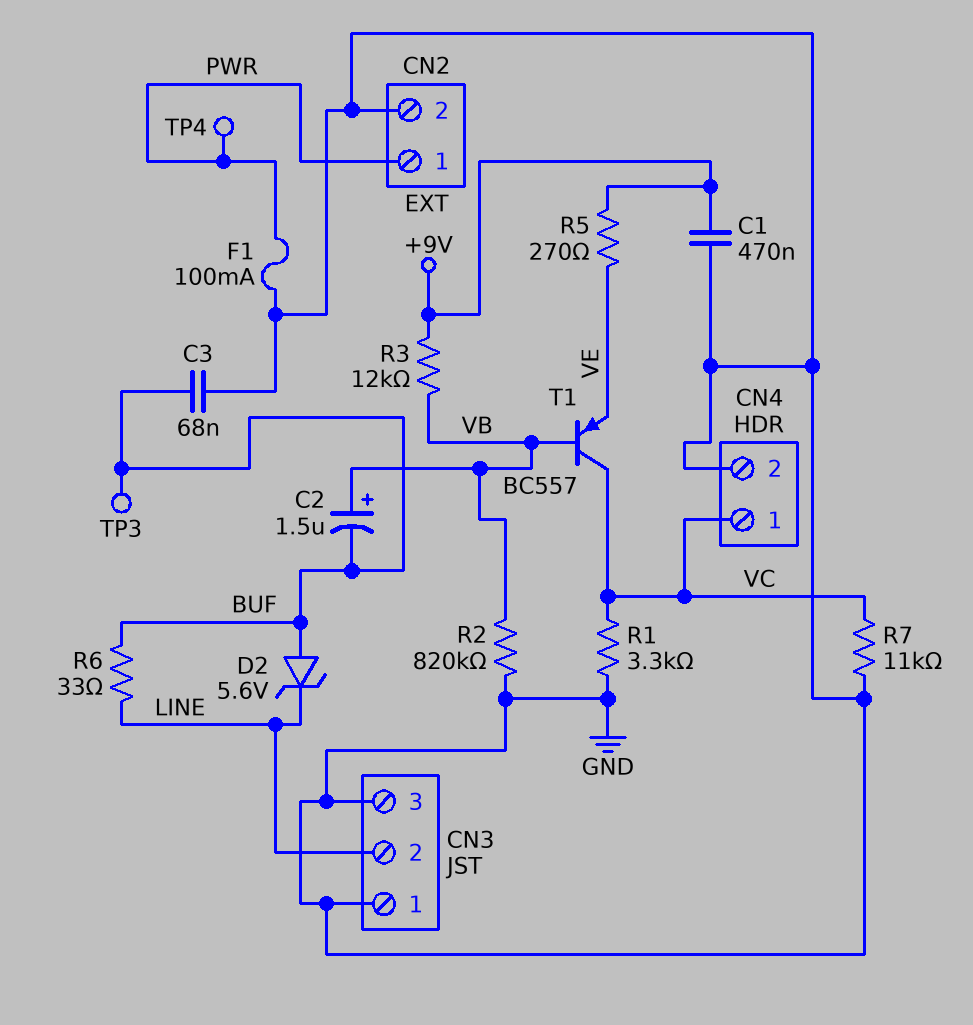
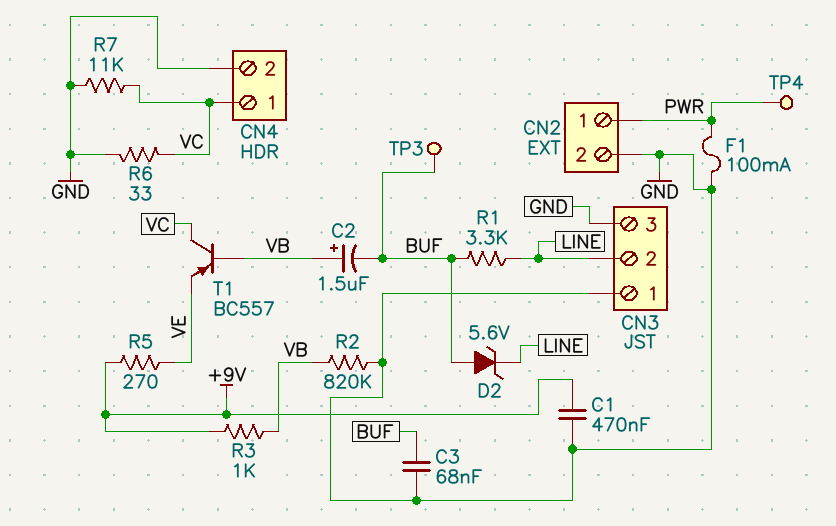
R1: 3.3k (GND, VC) -> 3.3k (BUF, LINE)
R3: 12k (+9V, VB) -> 1k (+9V, VB)
R6: 33 (BUF, LINE) -> 33 (GND, VC)

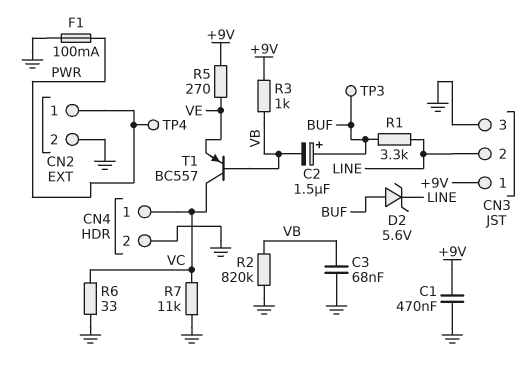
C2: 1.5uF (plus VB, minus BUF) -> 1.5uF (plus BUF, minus VB)
C3: 68nF (BUF, GND) -> 68nF (GND, VB)
CN3 pin 1: GND -> +9V

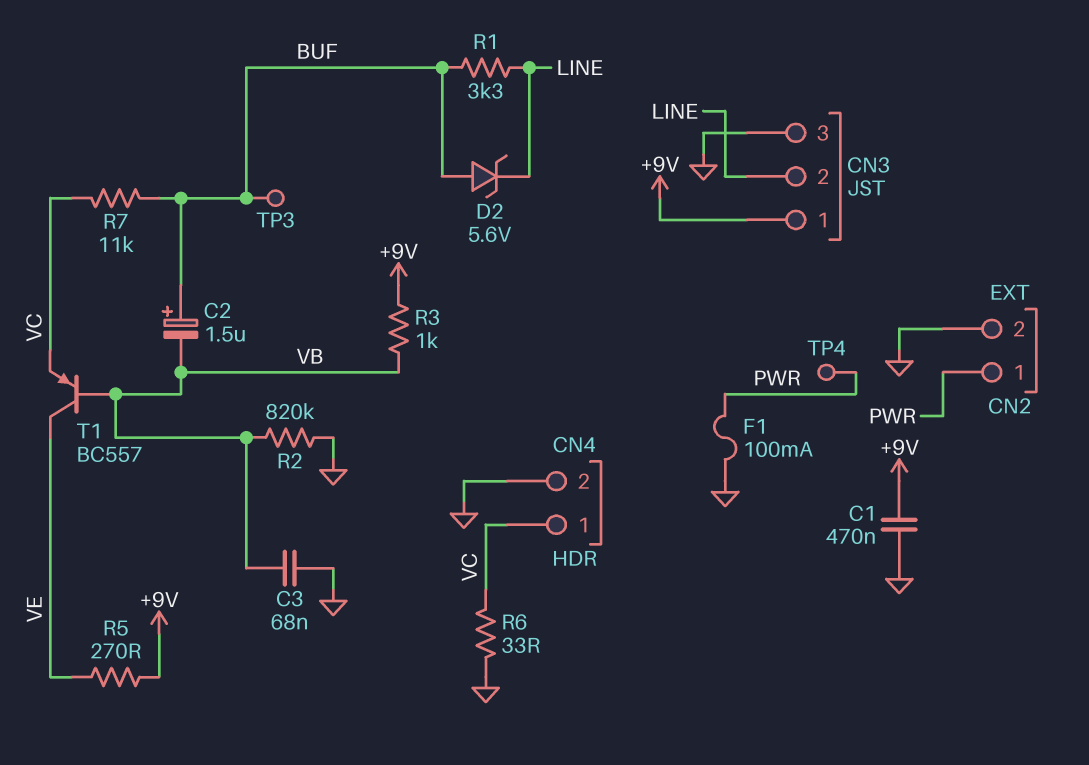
R7: 11k (GND, VC) -> 11k (BUF, VC)
T1: PNP BC557 (B VB, C VC, E VE) -> PNP BC557 (B VB, C VE, E VC)

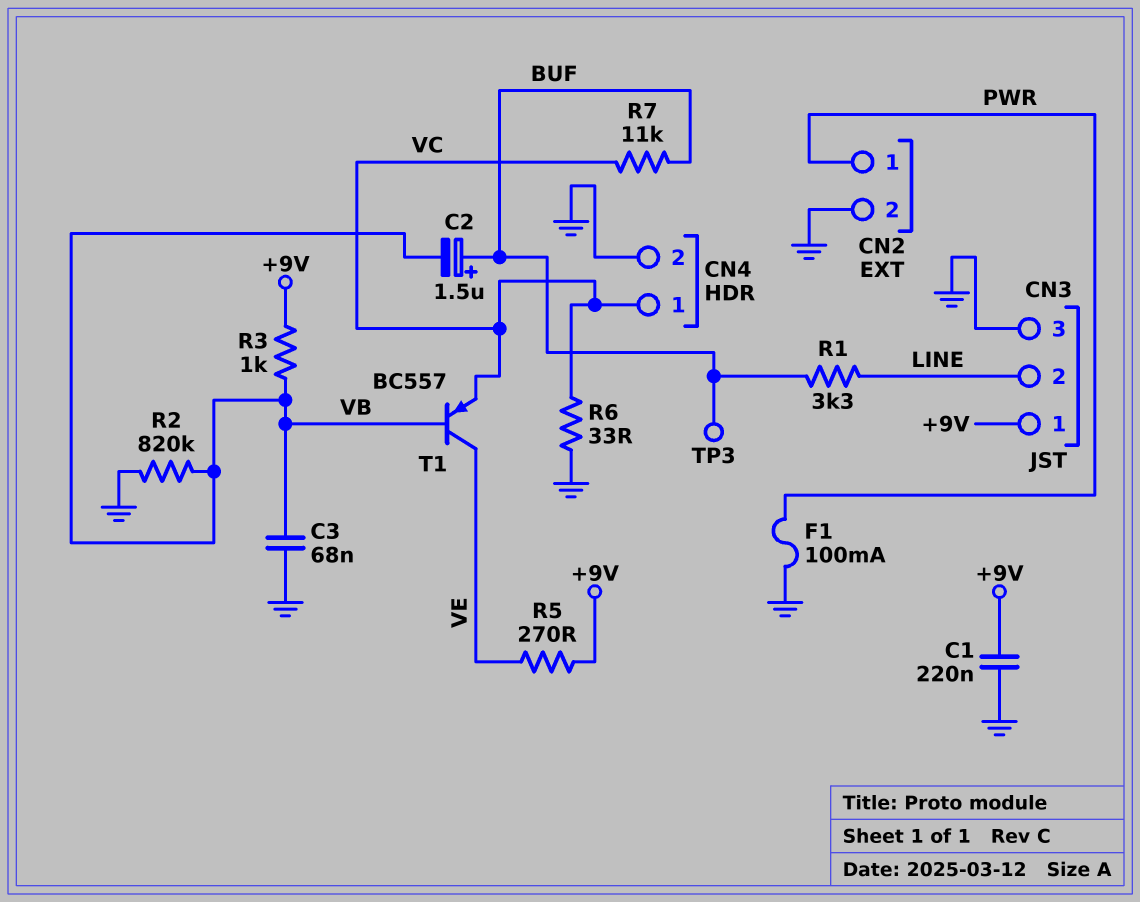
C1: 470nF (+9V, GND) -> 220nF (+9V, GND)
D2: zener 5.6V (A BUF, K LINE) -> none
TP4: test point (PWR) -> none

